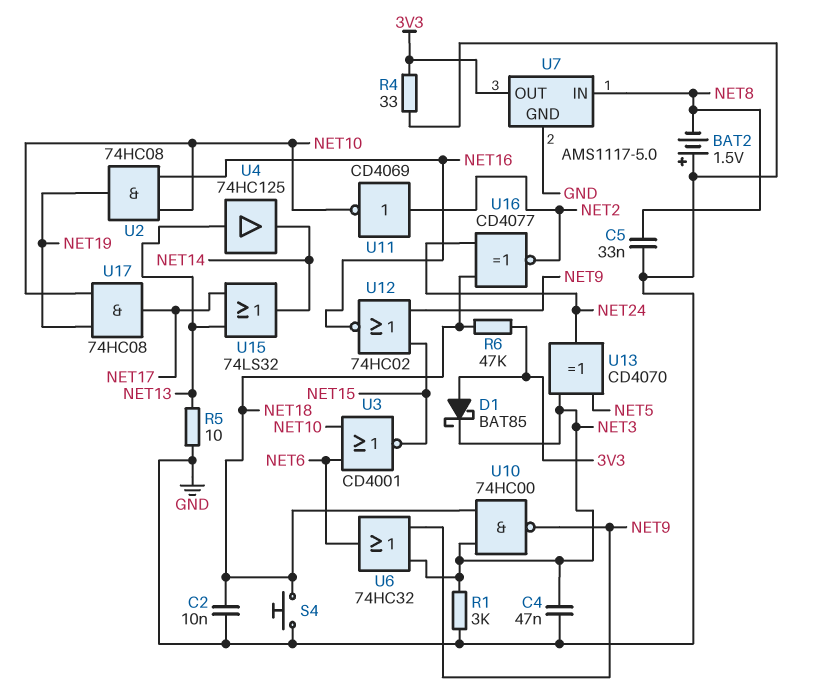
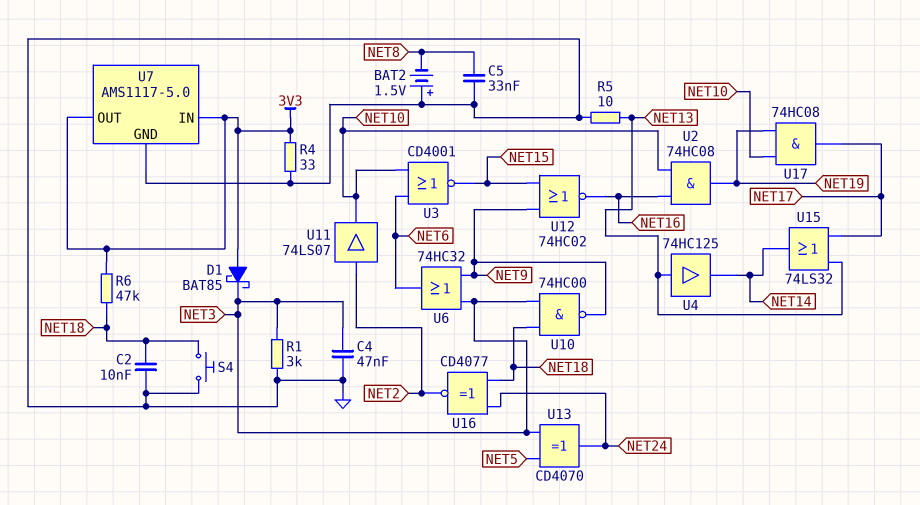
U7 pin IN: NET8 -> 3V3
U11: NOT CD4069 (in NET2, out NET10) -> buffer 74LS07 (in NET2, out NET10)

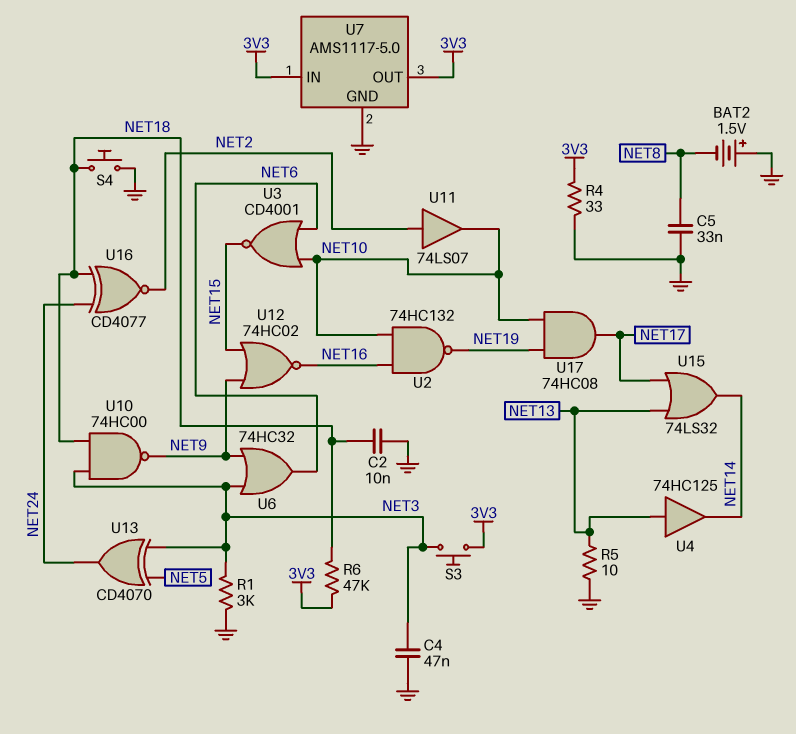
D1: schottky BAT85 (A 3V3, K NET3) -> none
S3: none -> button (3V3, NET3)
U2: AND 74HC08 (in NET10, in NET16, out NET19) -> NAND 74HC132 (in NET10, in NET16, out NET19)

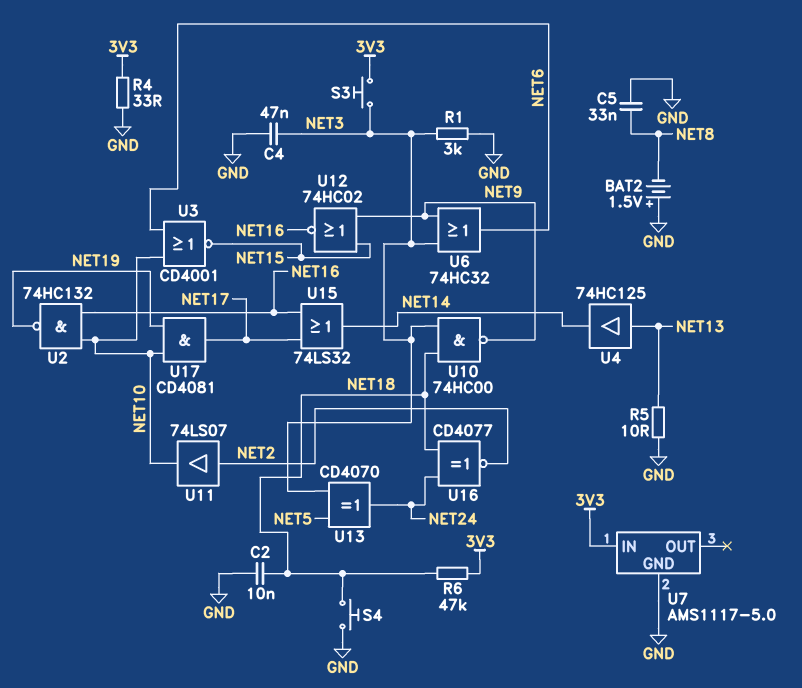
U7 pin OUT: 3V3 -> none
U15: OR 74LS32 (in NET13, in NET17, out NET14) -> OR 74LS32 (in NET16, in NET17, out NET14)
U17: AND 74HC08 (in NET10, in NET19, out NET17) -> AND CD4081 (in NET10, in NET19, out NET17)

